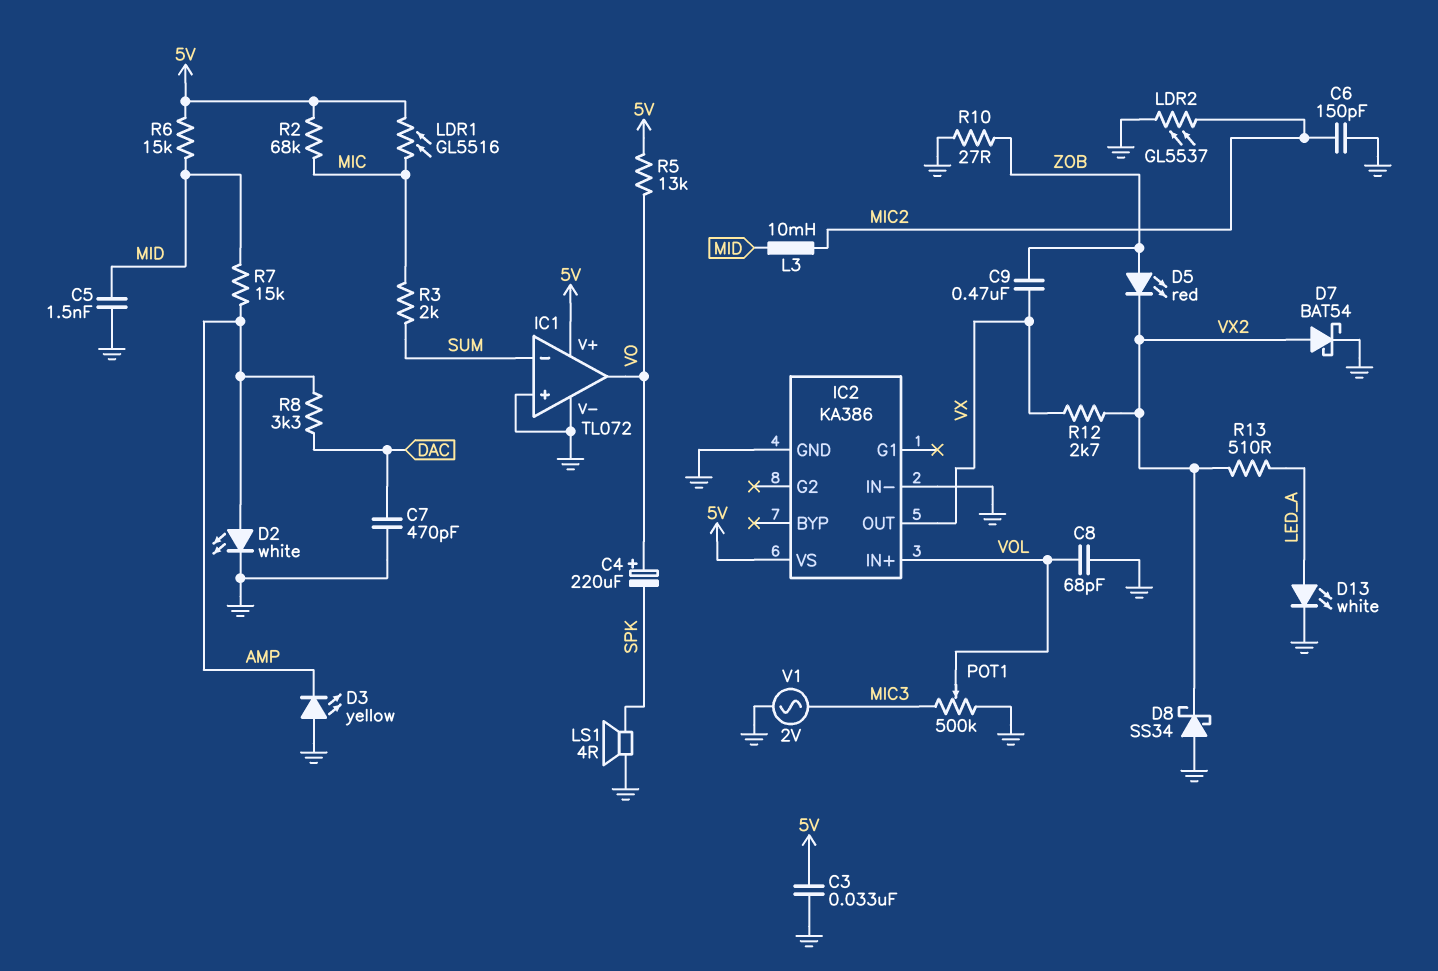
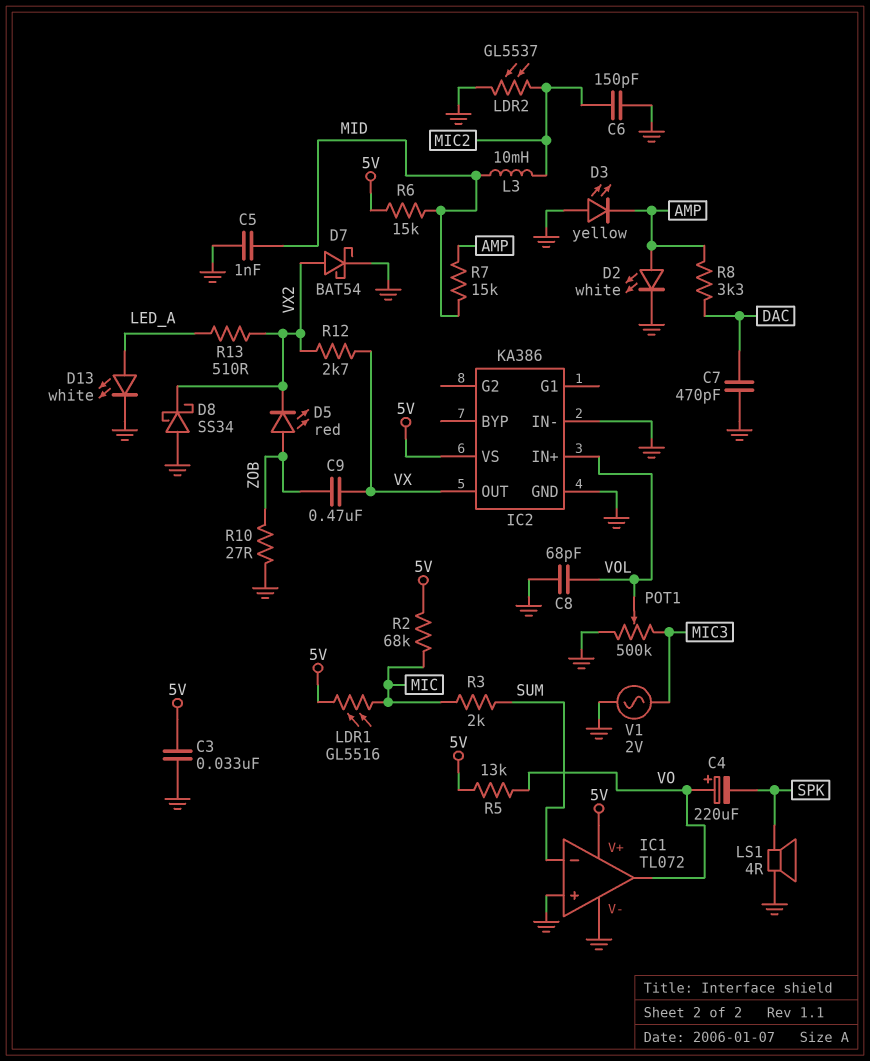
C5: 1.5nF (GND, MID) -> 1nF (GND, MID)

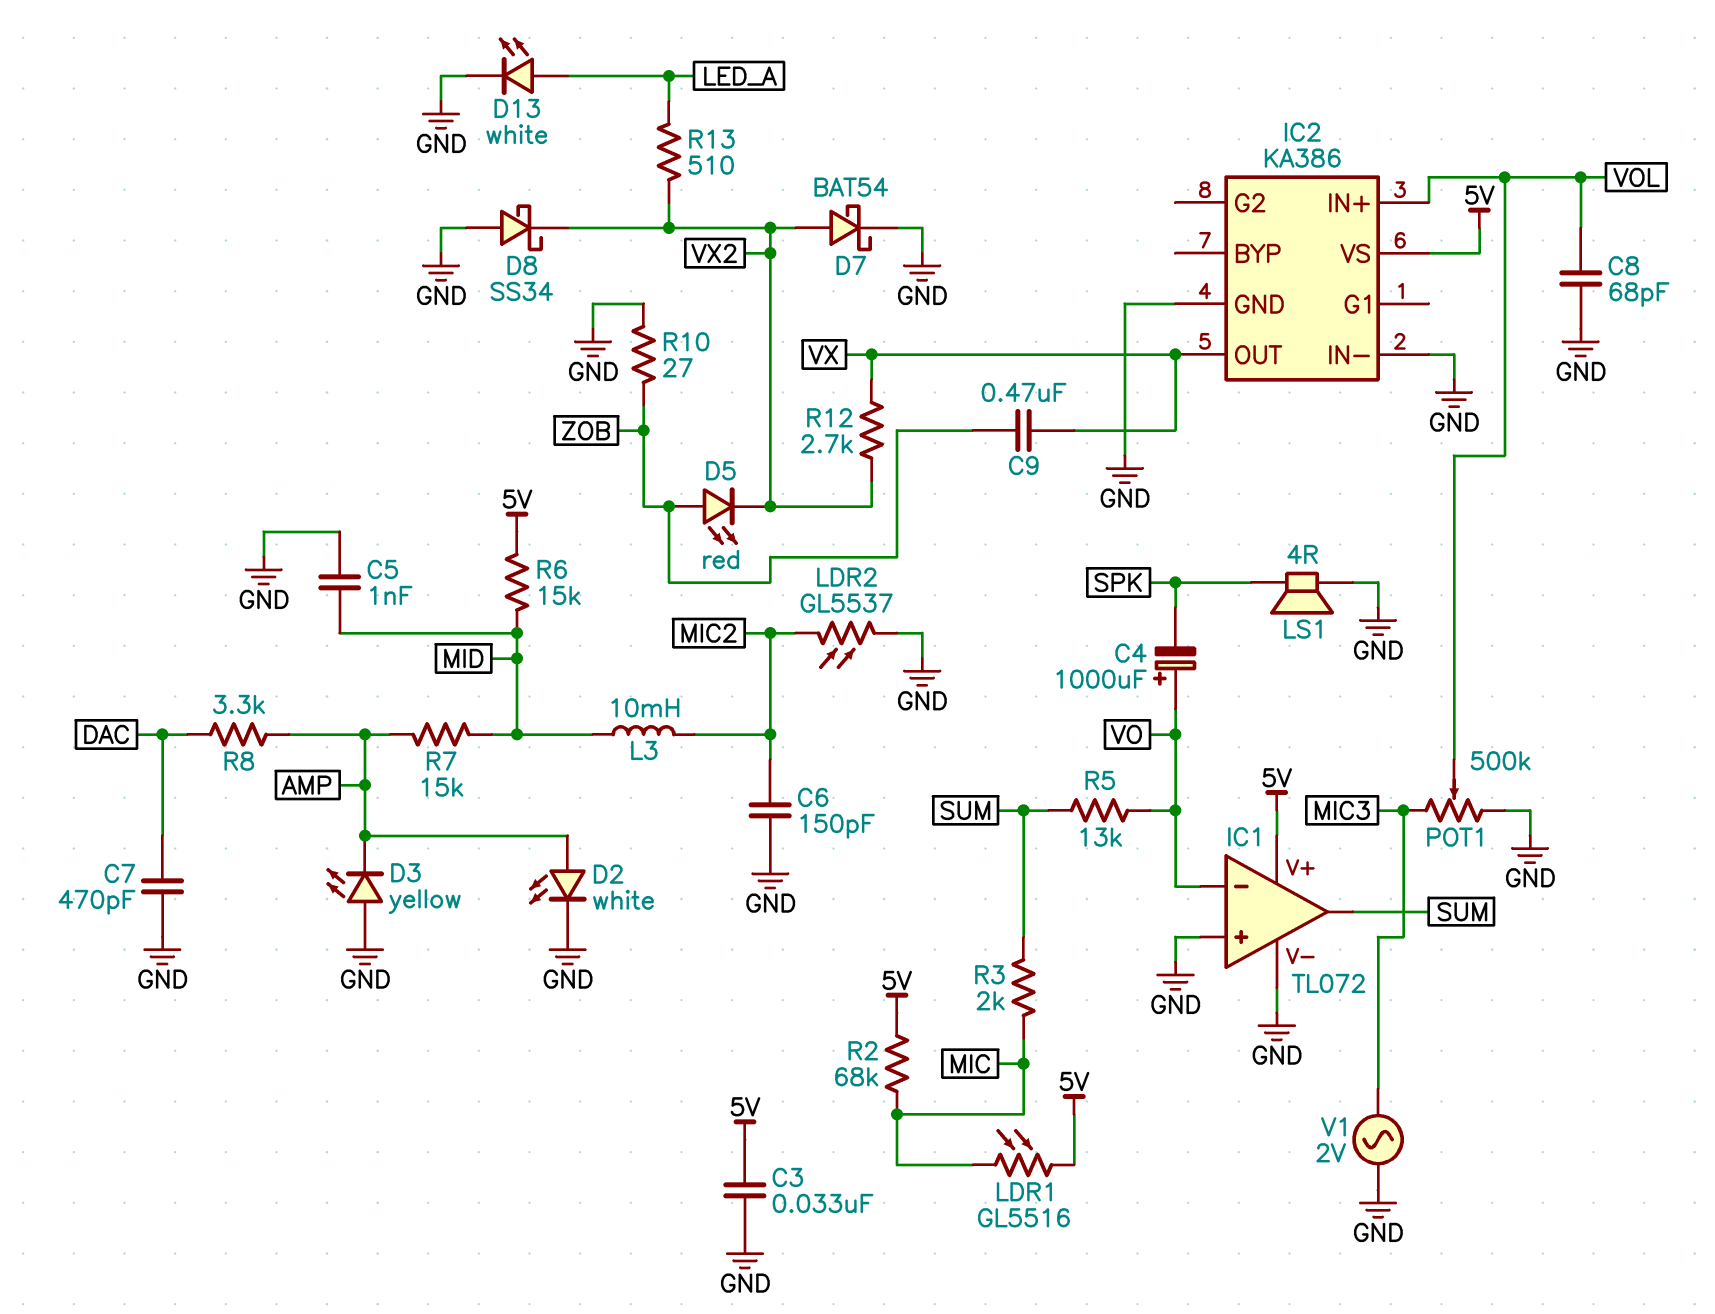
C4: 220uF (plus VO, minus SPK) -> 1000uF (plus VO, minus SPK)
IC1 pin in-: SUM -> VO
IC1 pin out: VO -> SUM
R5: 13k (5V, VO) -> 13k (SUM, VO)

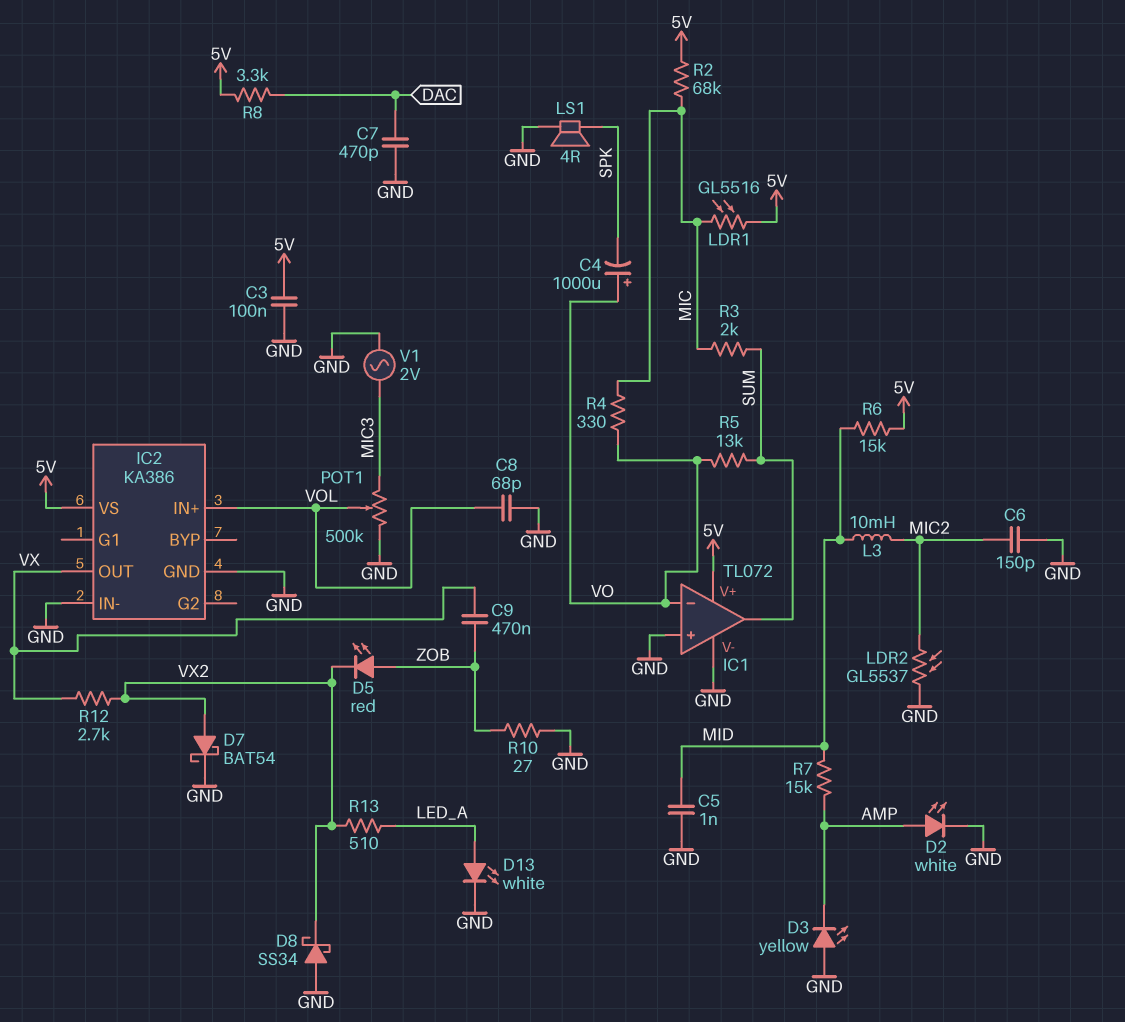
C3: 33nF (5V, GND) -> 100nF (5V, GND)
R4: none -> 330 (MIC, VO)
R8: 3.3k (AMP, DAC) -> 3.3k (5V, DAC)

